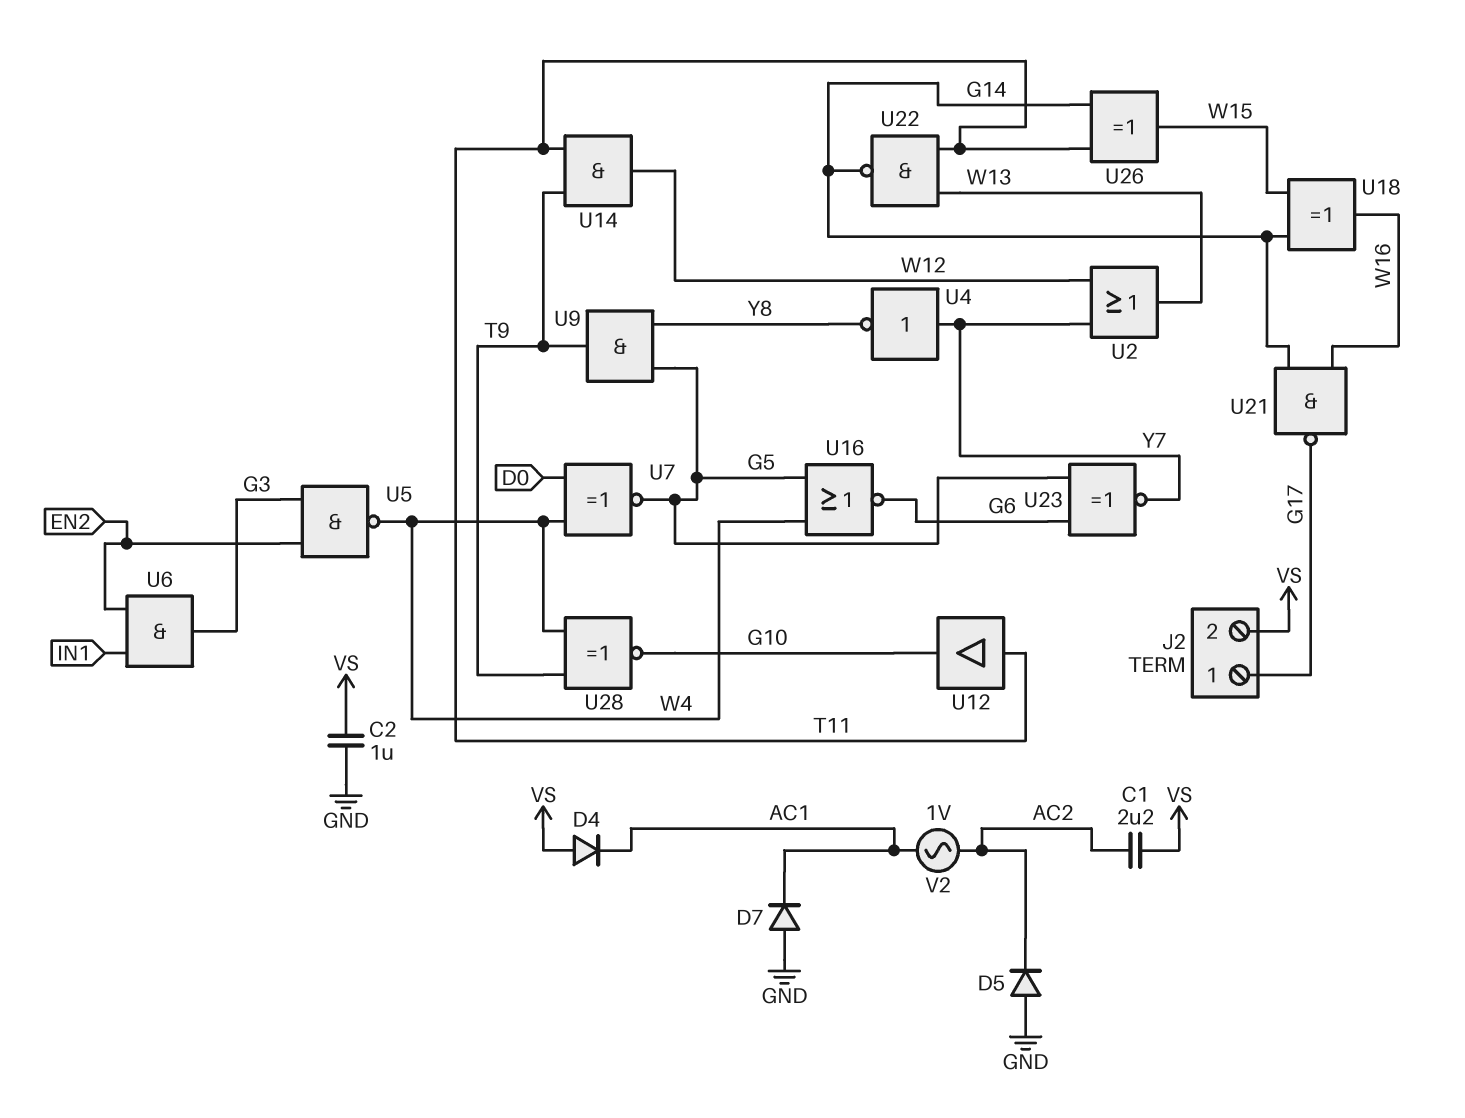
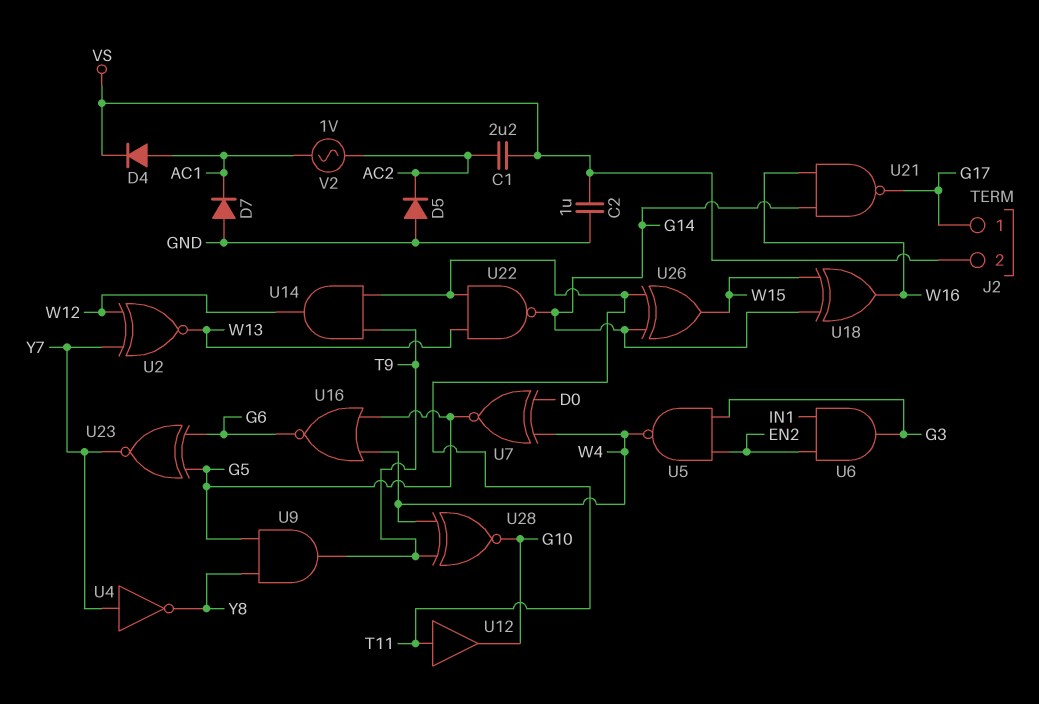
D4: diode (A VS, K AC1) -> diode (A AC1, K VS)
U2: OR (in W12, in Y7, out W13) -> XNOR (in W12, in Y7, out W13)

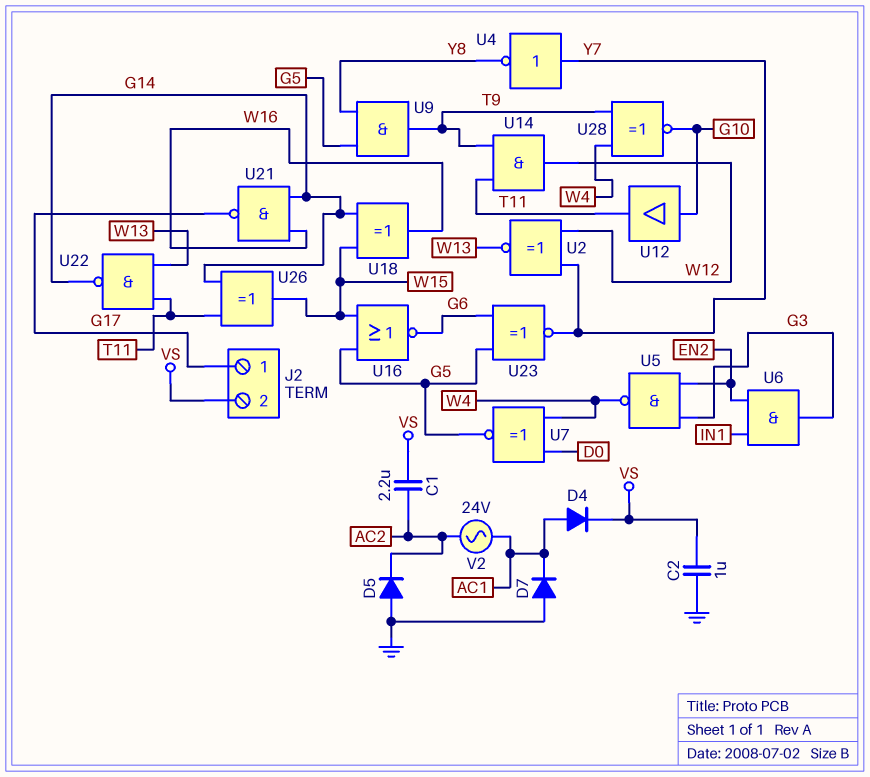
U12: buffer (in T11, out G10) -> buffer (in G10, out T11)
U16: NOR (in G5, in W4, out G6) -> NOR (in G5, in W15, out G6)
V2: AC 1V (AC1, AC2) -> AC 24V (AC1, AC2)

